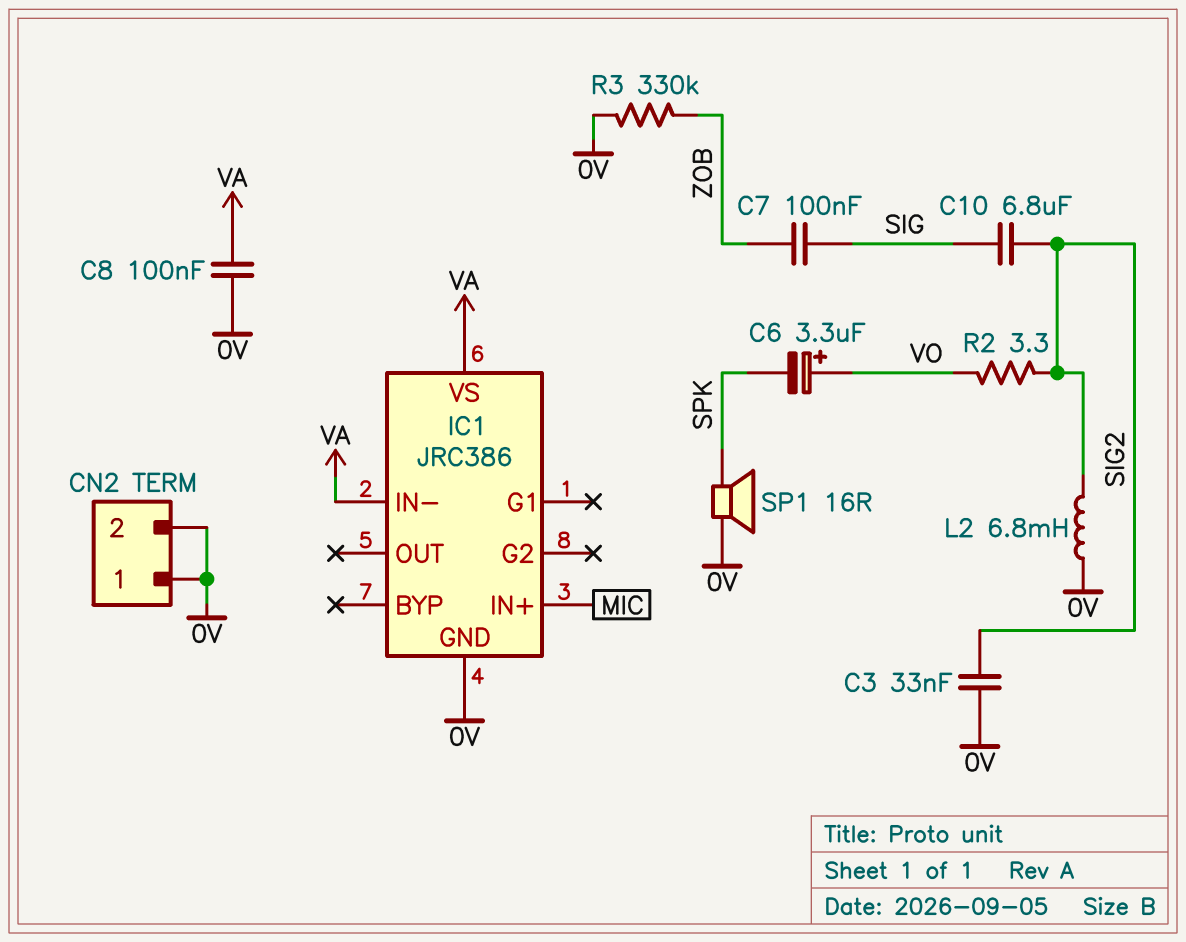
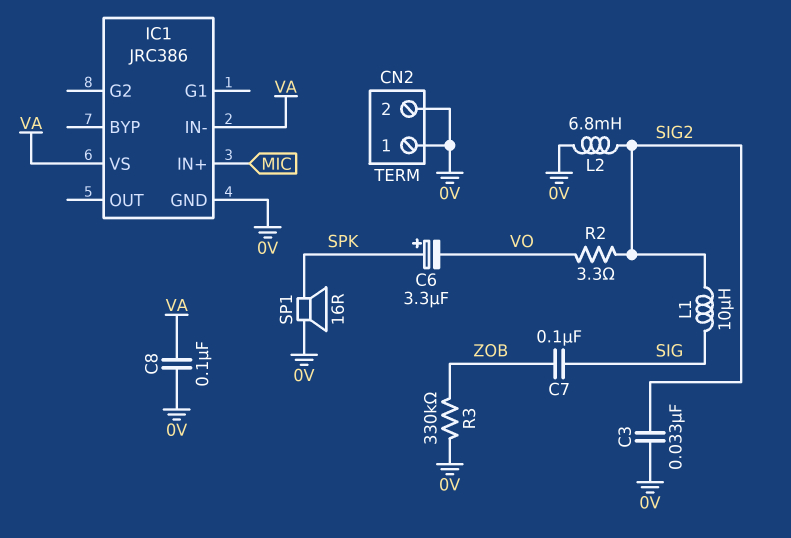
C6: 3.3uF (plus VO, minus SPK) -> 3.3uF (plus SPK, minus VO)
C10: 6.8uF (SIG, SIG2) -> none
L1: none -> 10uH (SIG, SIG2)

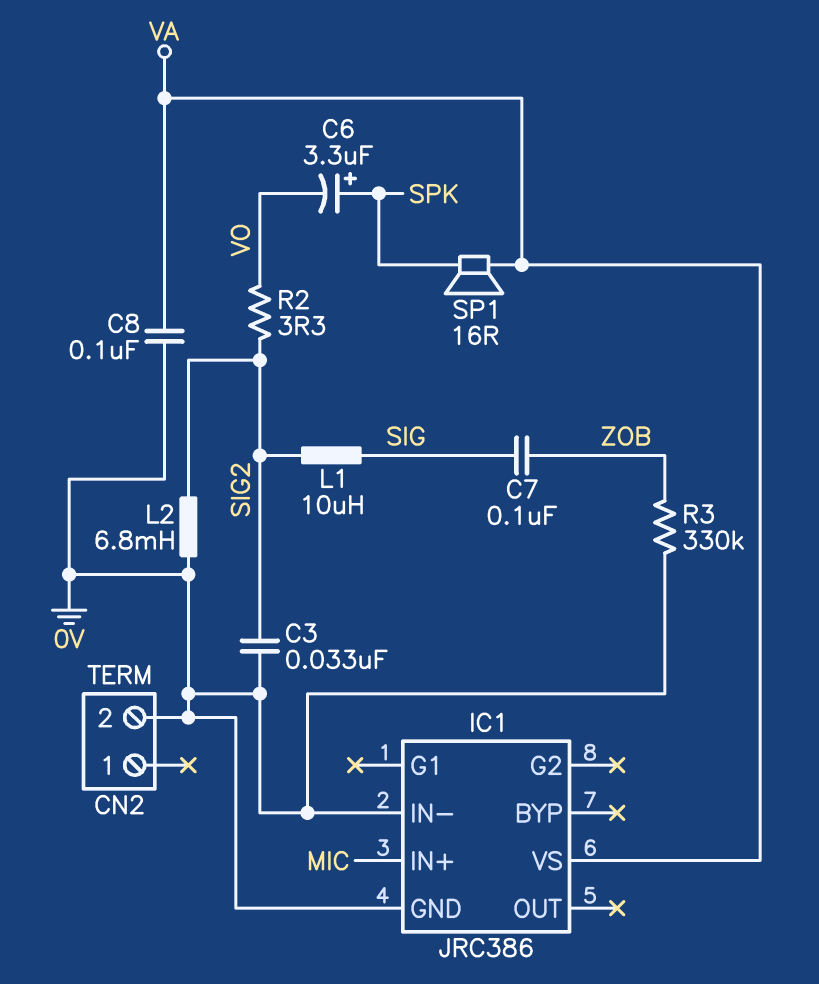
CN2 pin 1: 0V -> none
IC1 pin IN-: VA -> 0V
SP1: speaker 16R (0V, SPK) -> speaker 16R (SPK, VA)

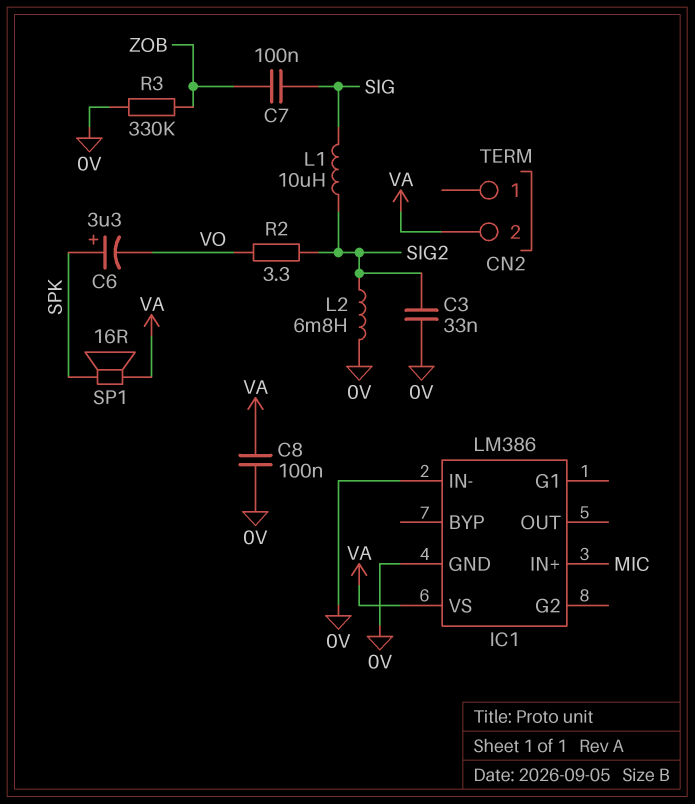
CN2 pin 2: 0V -> VA
IC1: JRC386 -> LM386

